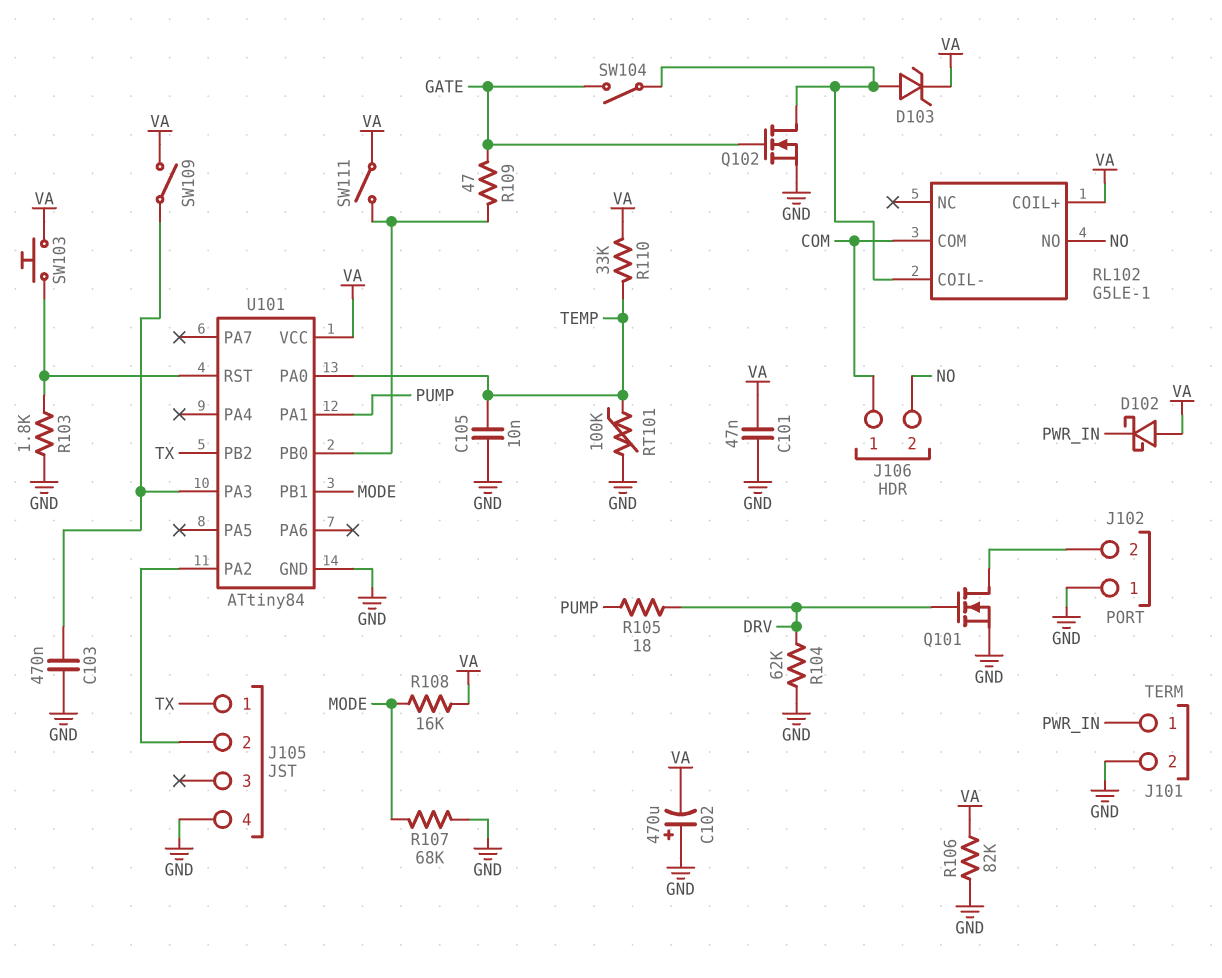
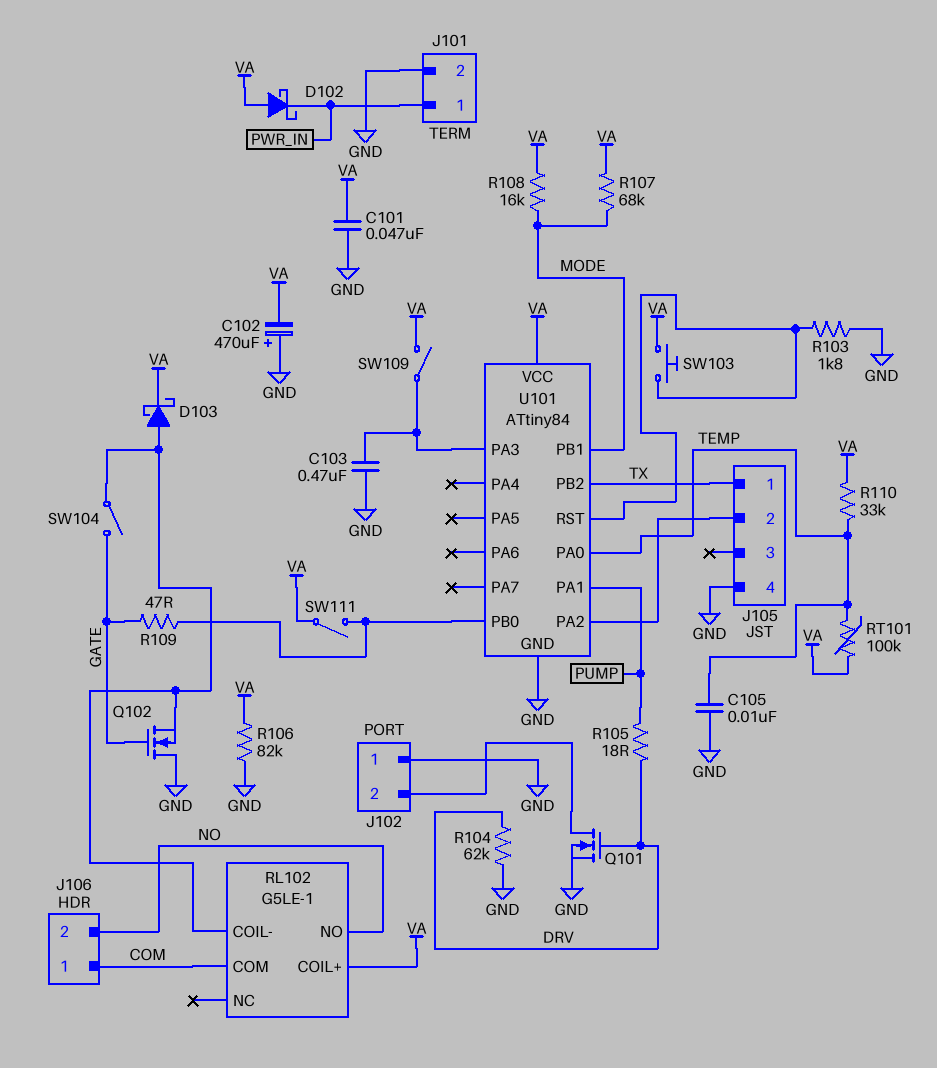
D103: zener (A RL102/COIL-, K VA) -> schottky (A RL102/COIL-, K VA)
Q102: NMOS (G GATE, D RL102/COIL-, S GND) -> NMOS (G GATE, D GND, S RL102/COIL-)
R107: 68k (GND, MODE) -> 68k (MODE, VA)
RT101: 100k (GND, TEMP) -> 100k (TEMP, VA)

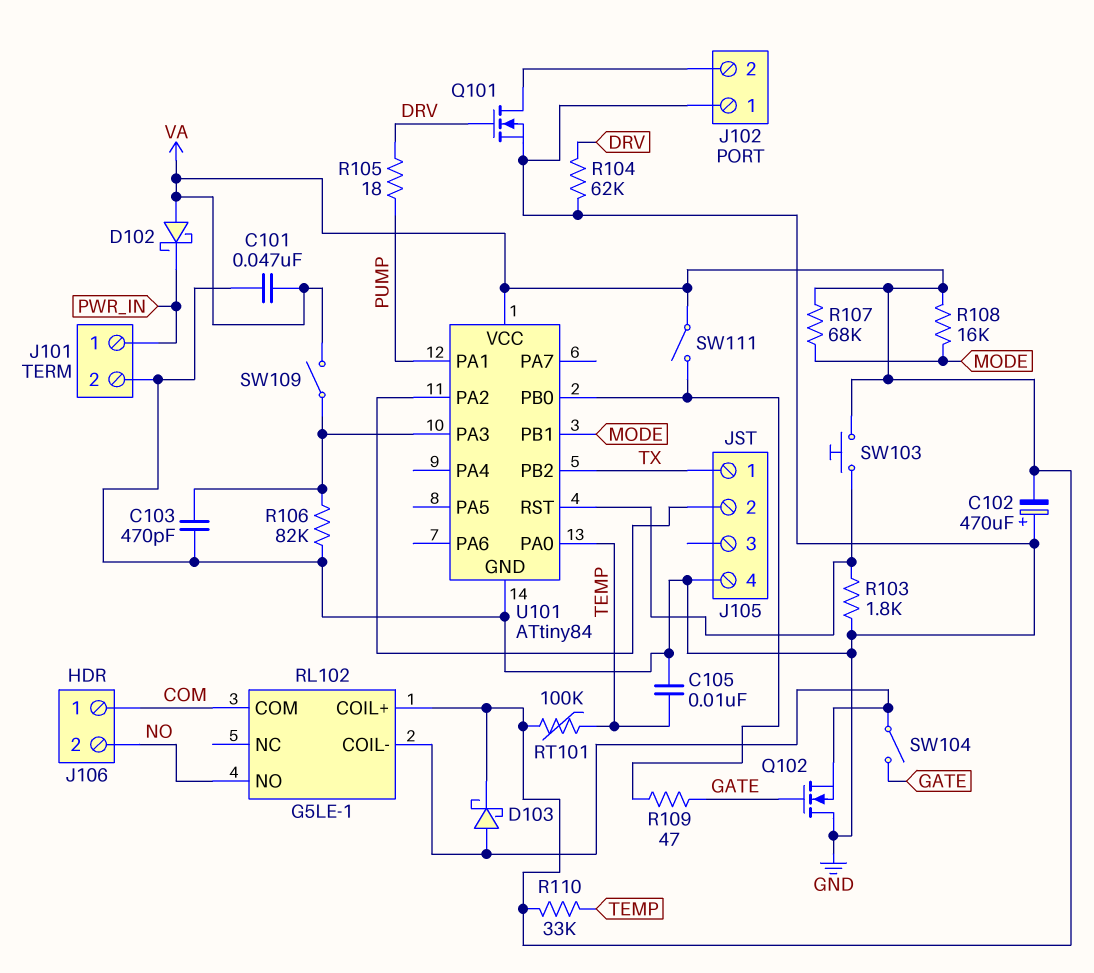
C103: 470nF (GND, U101/PA3) -> 470pF (GND, U101/PA3)
R106: 82k (GND, VA) -> 82k (GND, U101/PA3)

